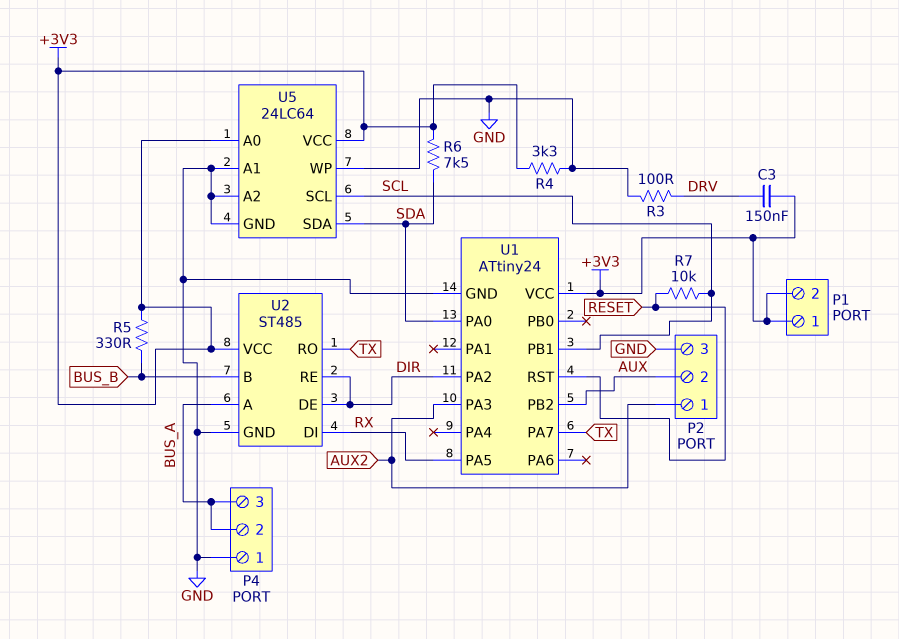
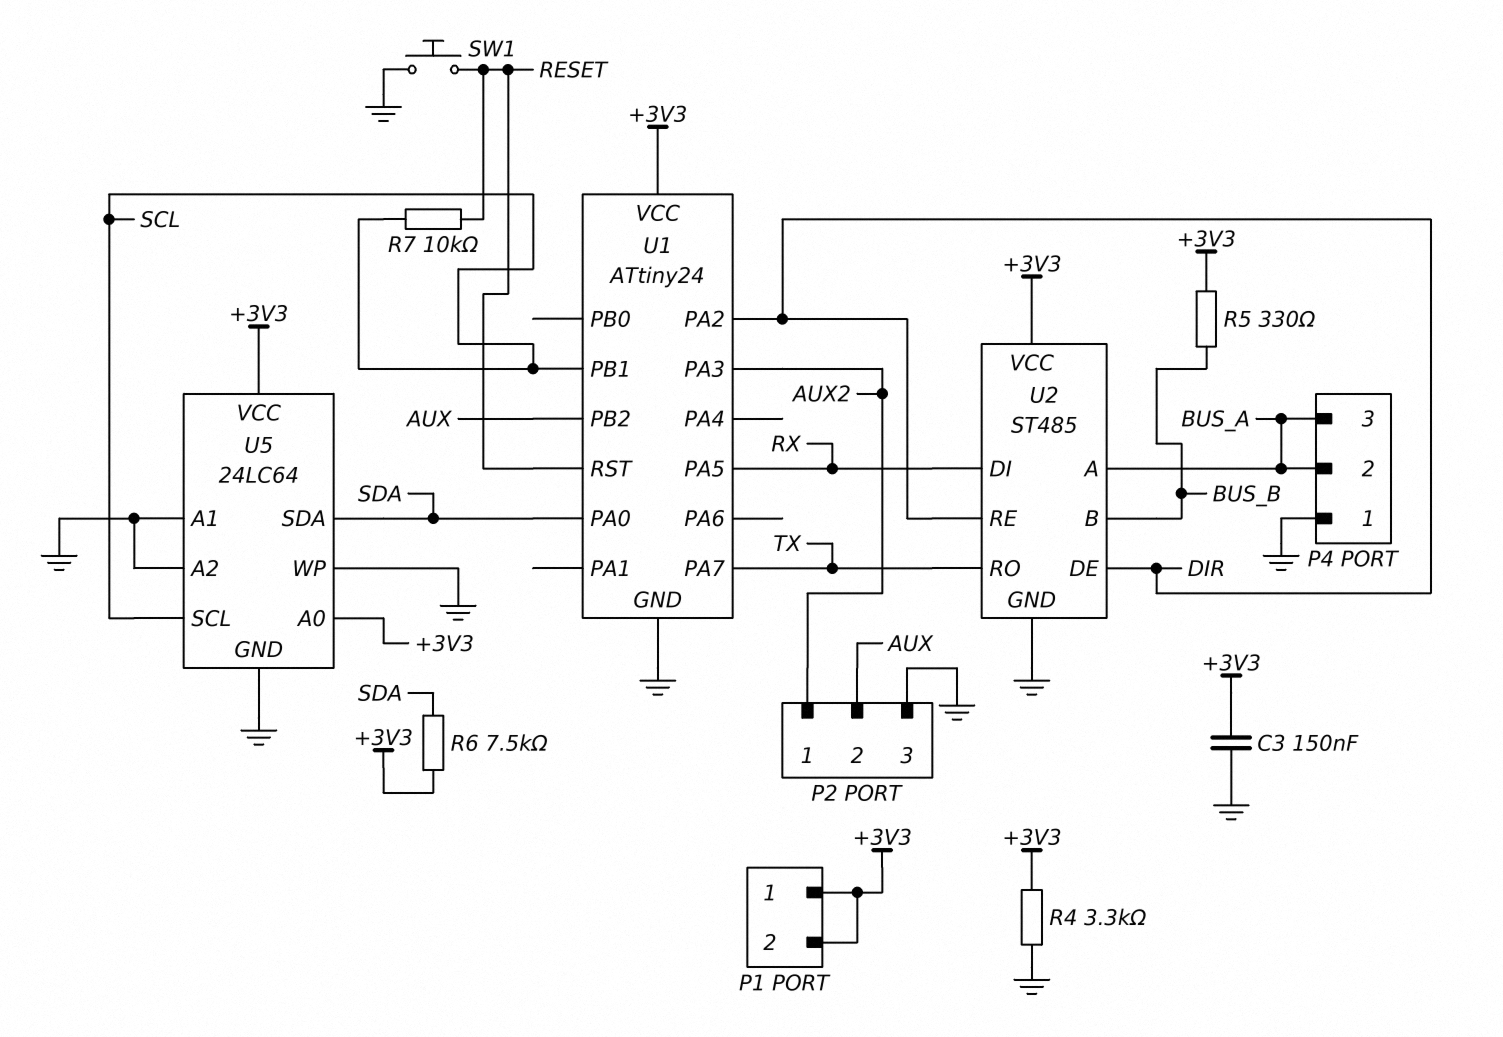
C3: 150nF (+3V3, DRV) -> 150nF (+3V3, GND)
R3: 100 (DRV, GND) -> none
SW1: none -> button (GND, RESET)

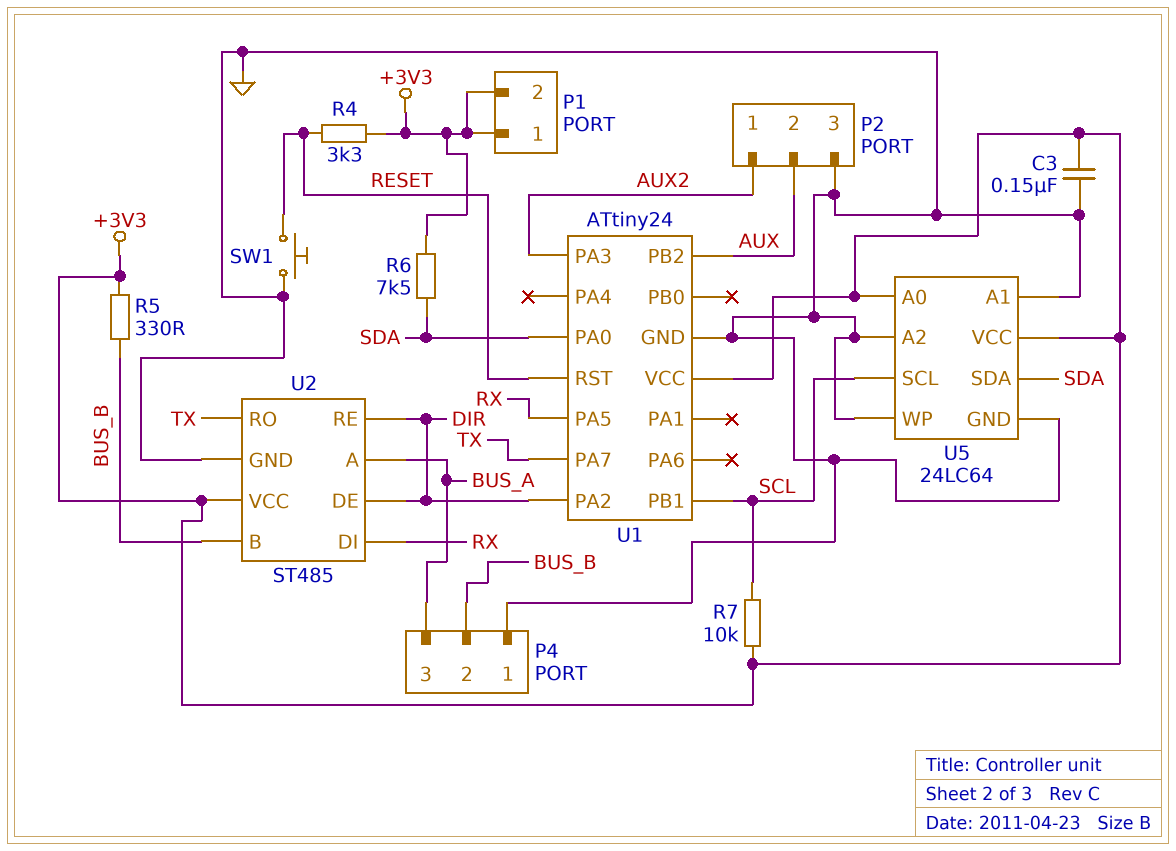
P4 pin 2: BUS_A -> BUS_B
R4: 3.3k (+3V3, GND) -> 3.3k (+3V3, RESET)
R7: 10k (RESET, SCL) -> 10k (+3V3, SCL)

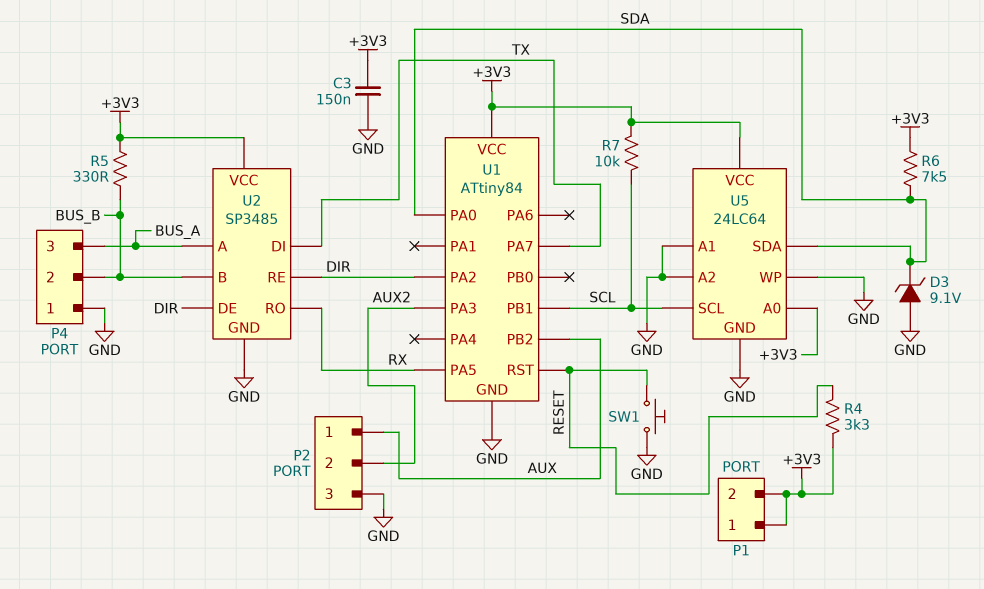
D3: none -> zener 9.1V (A GND, K SDA)
P2 pin 1: AUX2 -> AUX
P2 pin 2: AUX -> AUX2
U1: ATtiny24 -> ATtiny84
U2: ST485 -> SP3485
U2 pin DI: RX -> TX
U2 pin RO: TX -> RX

